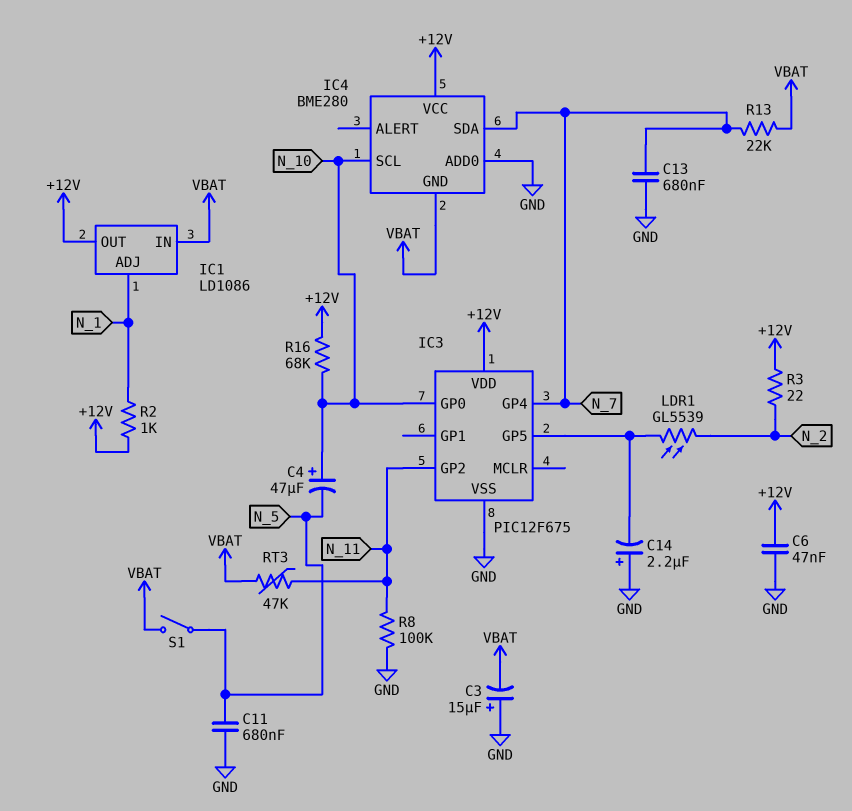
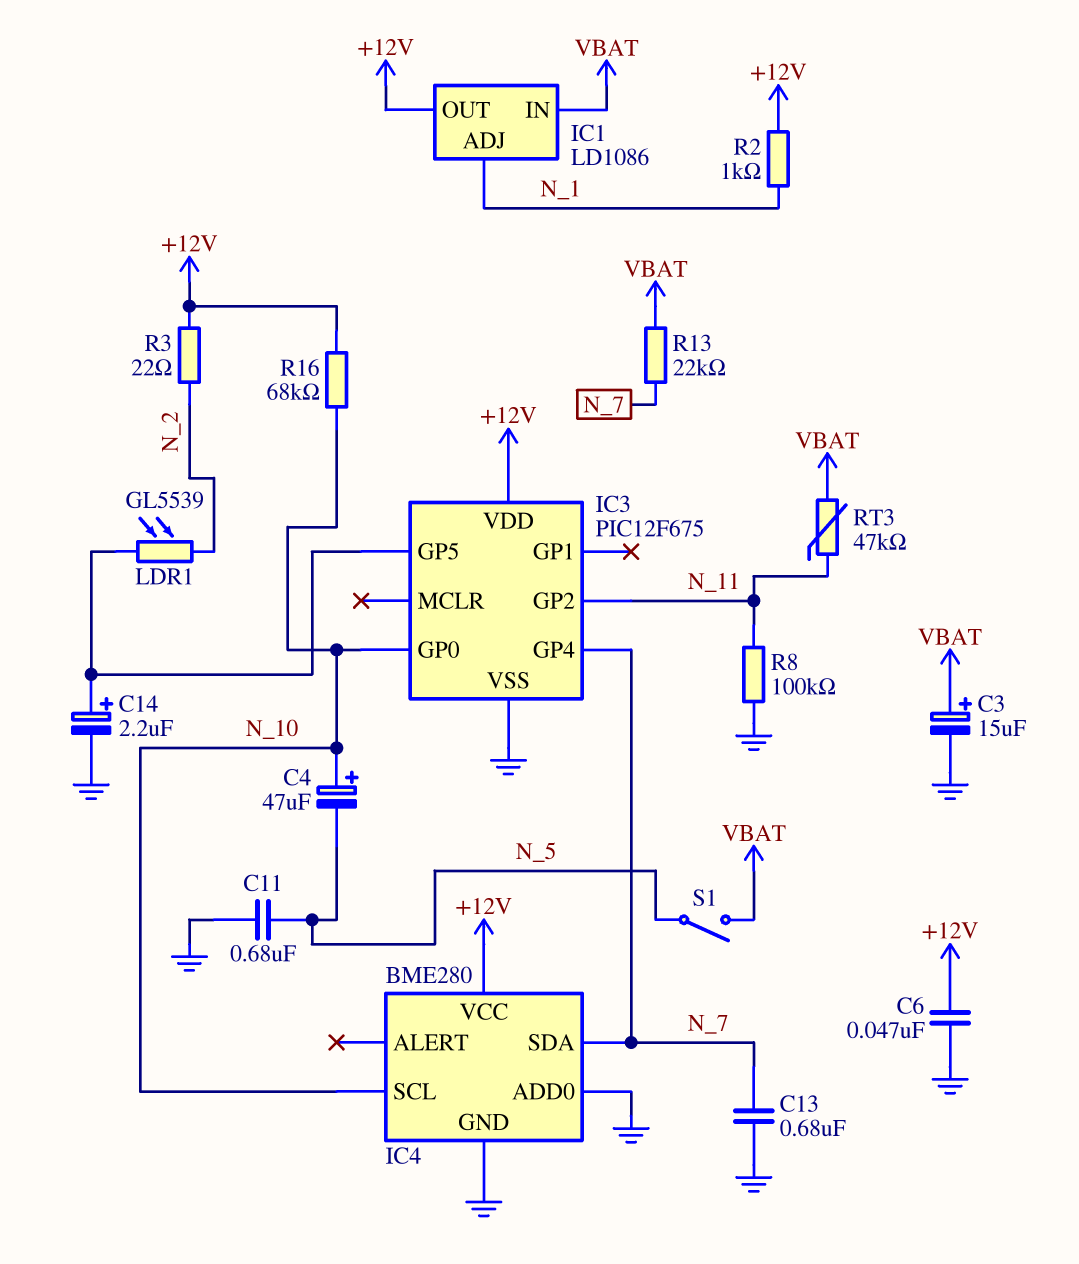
C3: 15uF (plus GND, minus VBAT) -> 15uF (plus VBAT, minus GND)
C14: 2.2uF (plus GND, minus IC3/GP5) -> 2.2uF (plus IC3/GP5, minus GND)
IC4 pin GND: VBAT -> GND

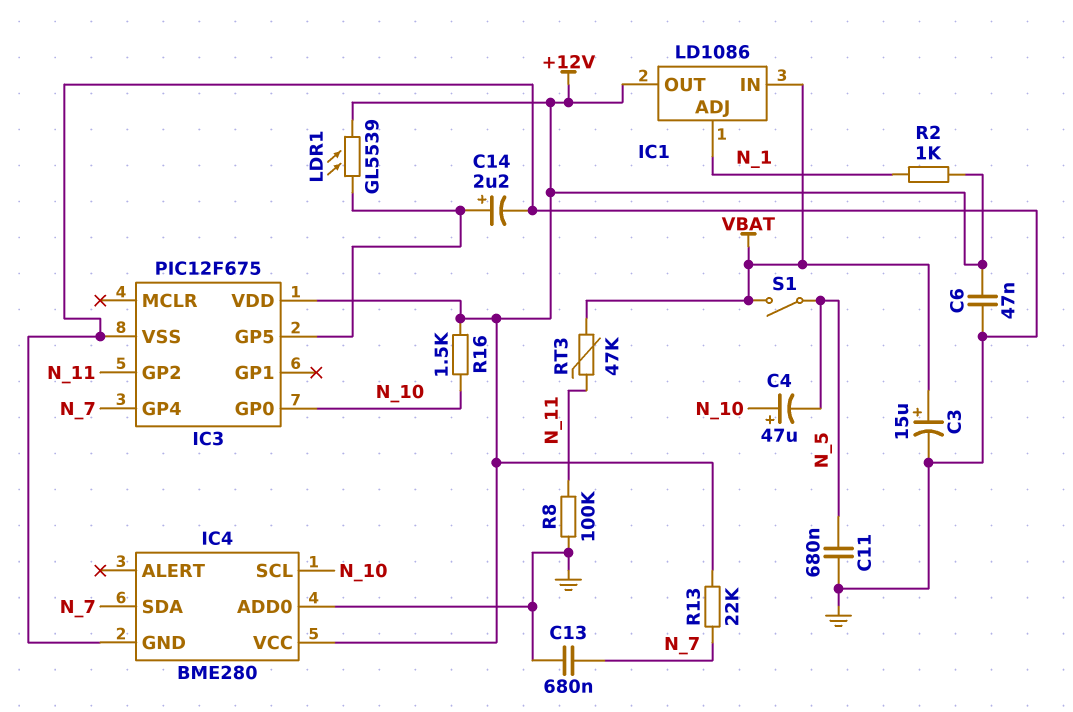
LDR1: GL5539 (IC3/GP5, N_2) -> GL5539 (+12V, IC3/GP5)
R3: 22 (+12V, N_2) -> none
R13: 22k (N_7, VBAT) -> 22k (+12V, N_7)
R16: 68k (+12V, N_10) -> 1.5k (+12V, N_10)

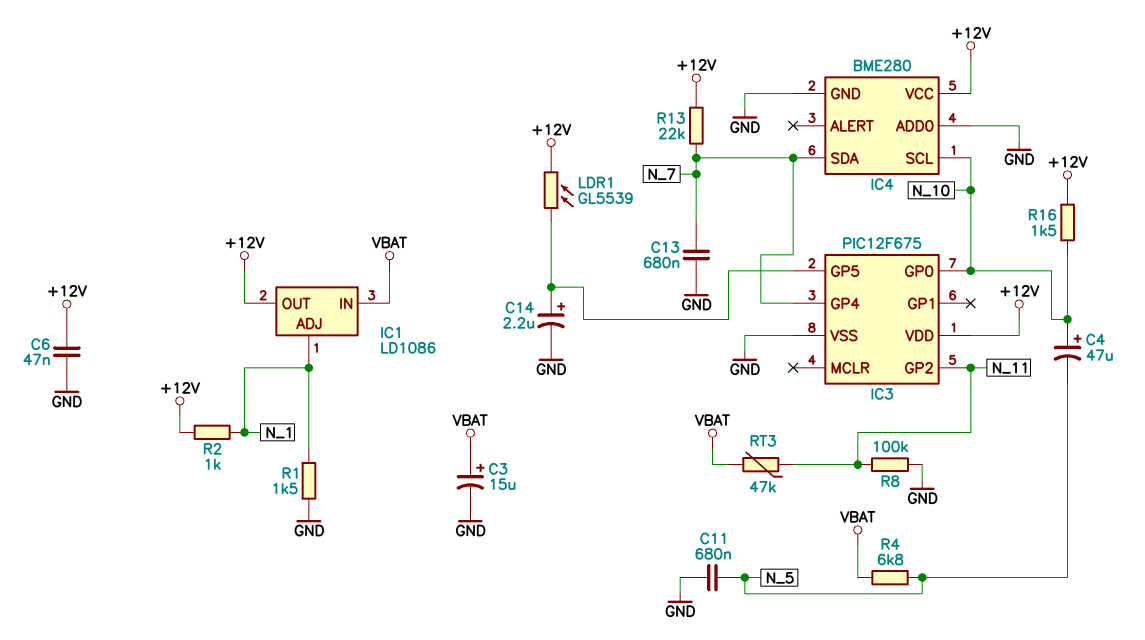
R1: none -> 1.5k (GND, N_1)
R4: none -> 6.8k (N_5, VBAT)
S1: switch (N_5, VBAT) -> none

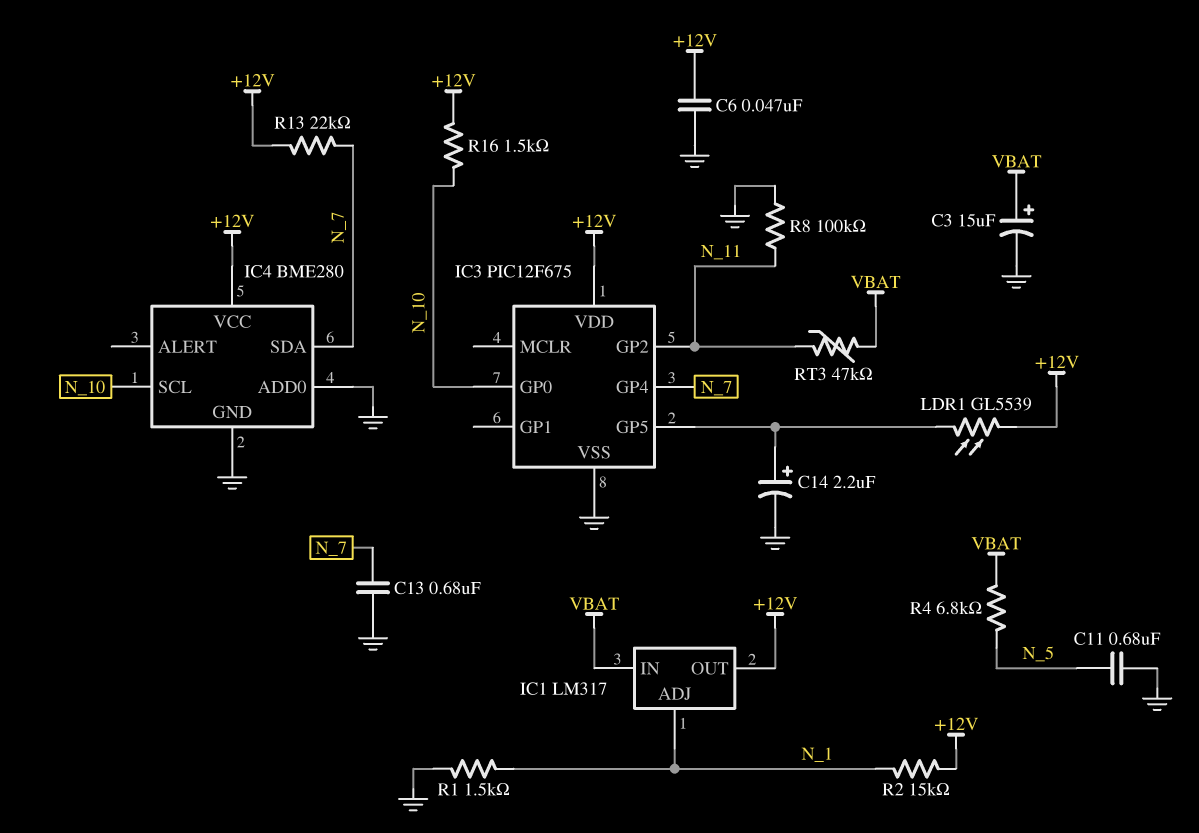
C4: 47uF (plus N_10, minus N_5) -> none
IC1: LD1086 -> LM317
R2: 1k (+12V, N_1) -> 15k (+12V, N_1)

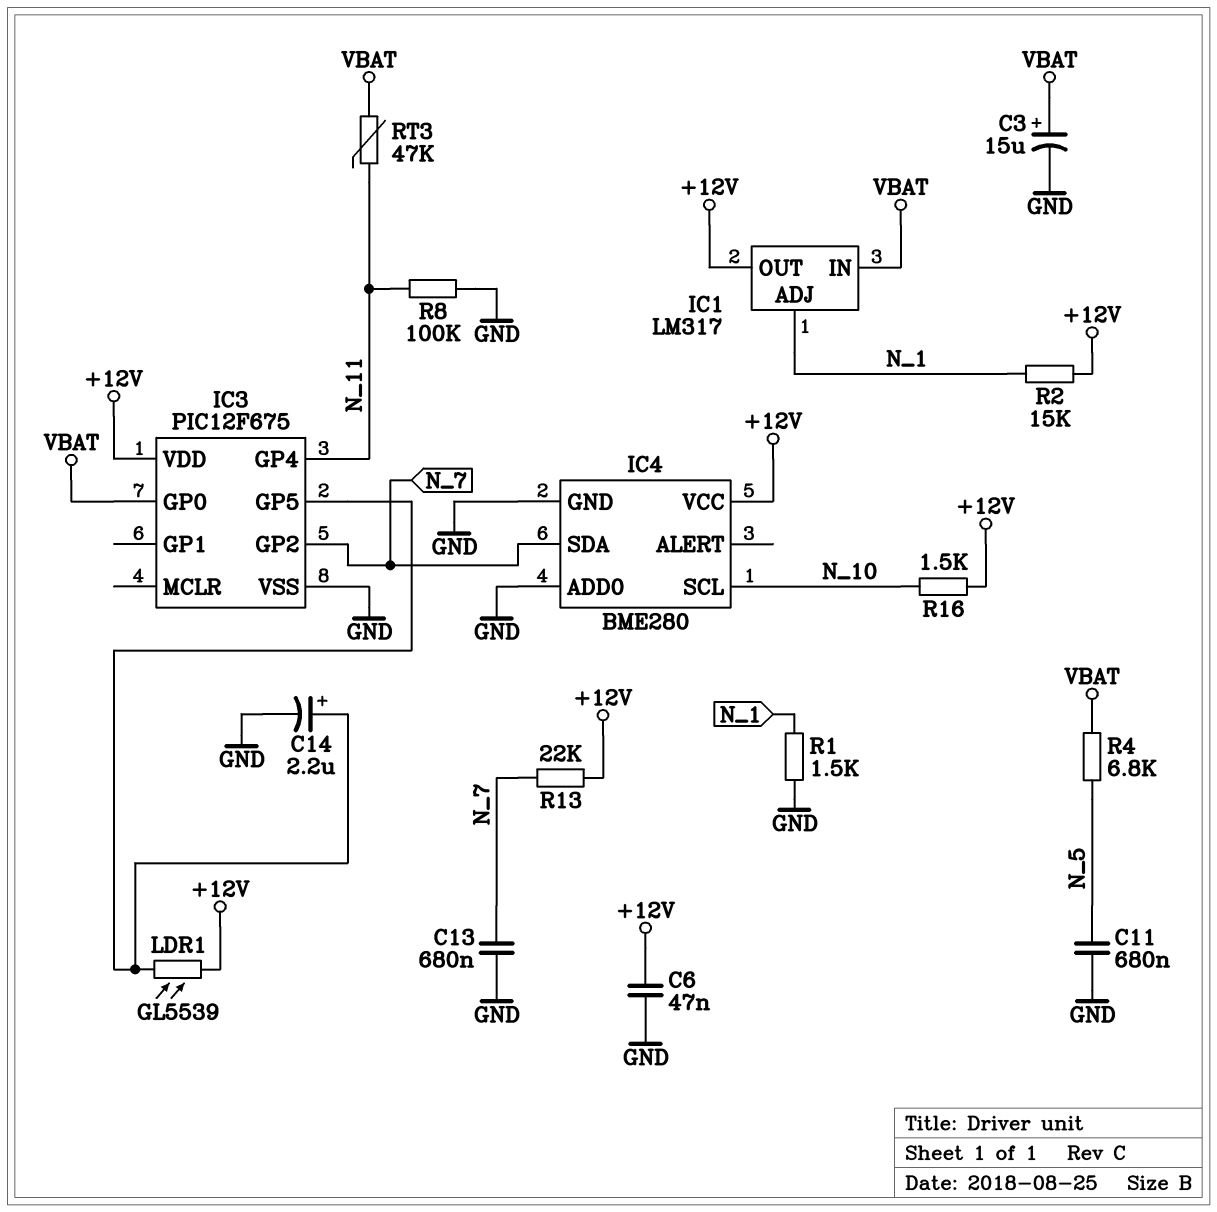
IC3 pin GP0: N_10 -> VBAT
IC3 pin GP2: N_11 -> N_7
IC3 pin GP4: N_7 -> N_11

